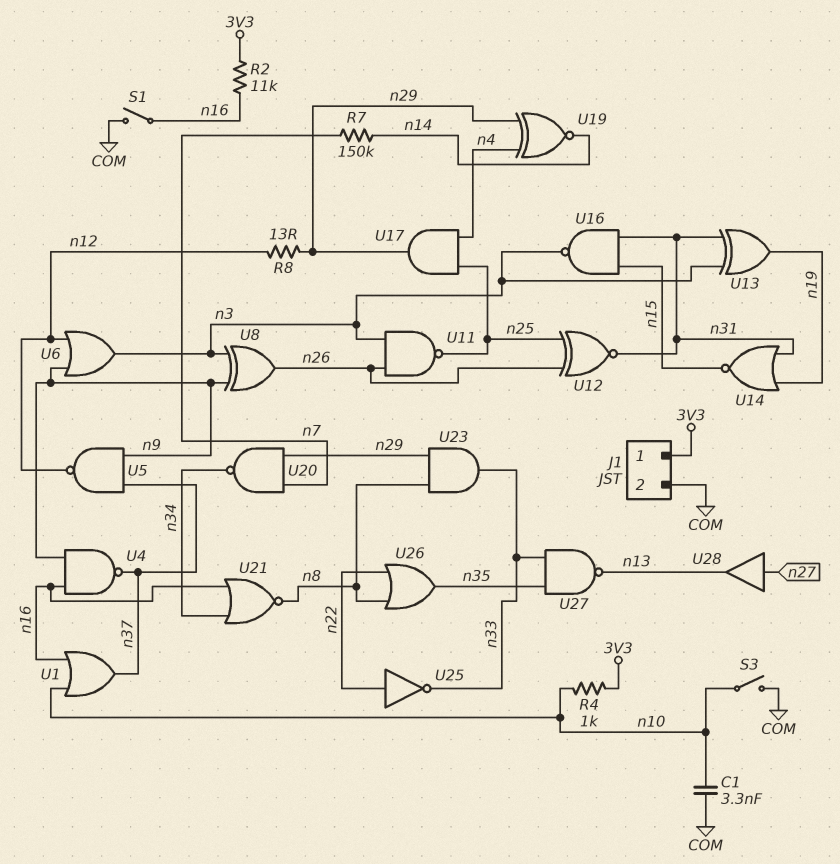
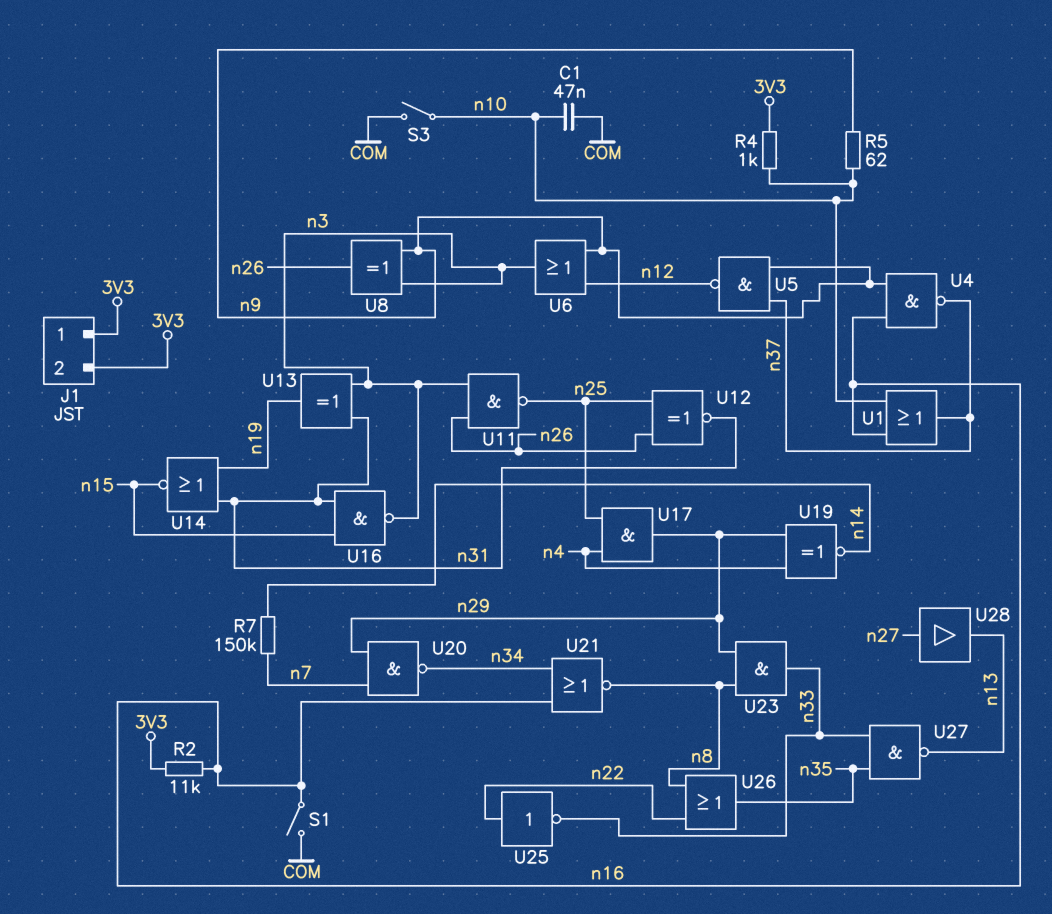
C1: 3.3nF (COM, n10) -> 47nF (COM, n10)
J1 pin 2: COM -> 3V3
R5: none -> 62 (n9, n10)
R8: 13 (n12, n29) -> none

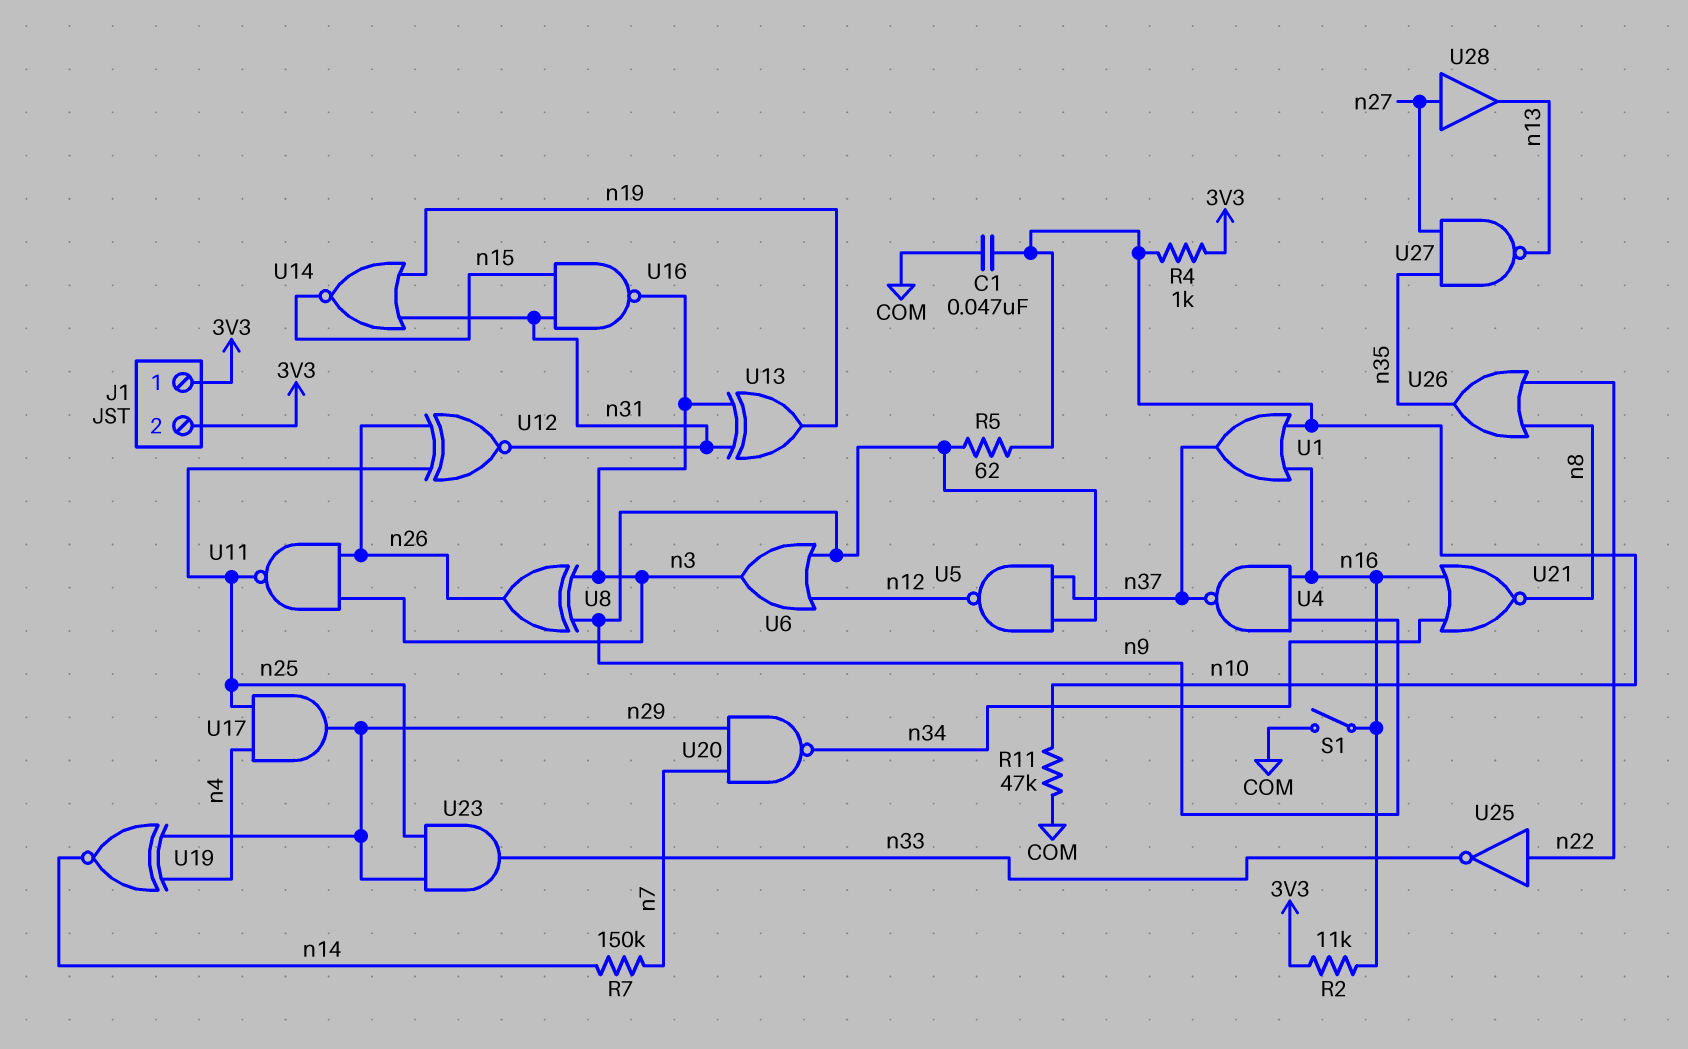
R11: none -> 47k (COM, n10)
S3: switch (COM, n10) -> none
U23: AND (in n8, in n29, out n33) -> AND (in n25, in n29, out n33)
U27: NAND (in n33, in n35, out n13) -> NAND (in n27, in n35, out n13)

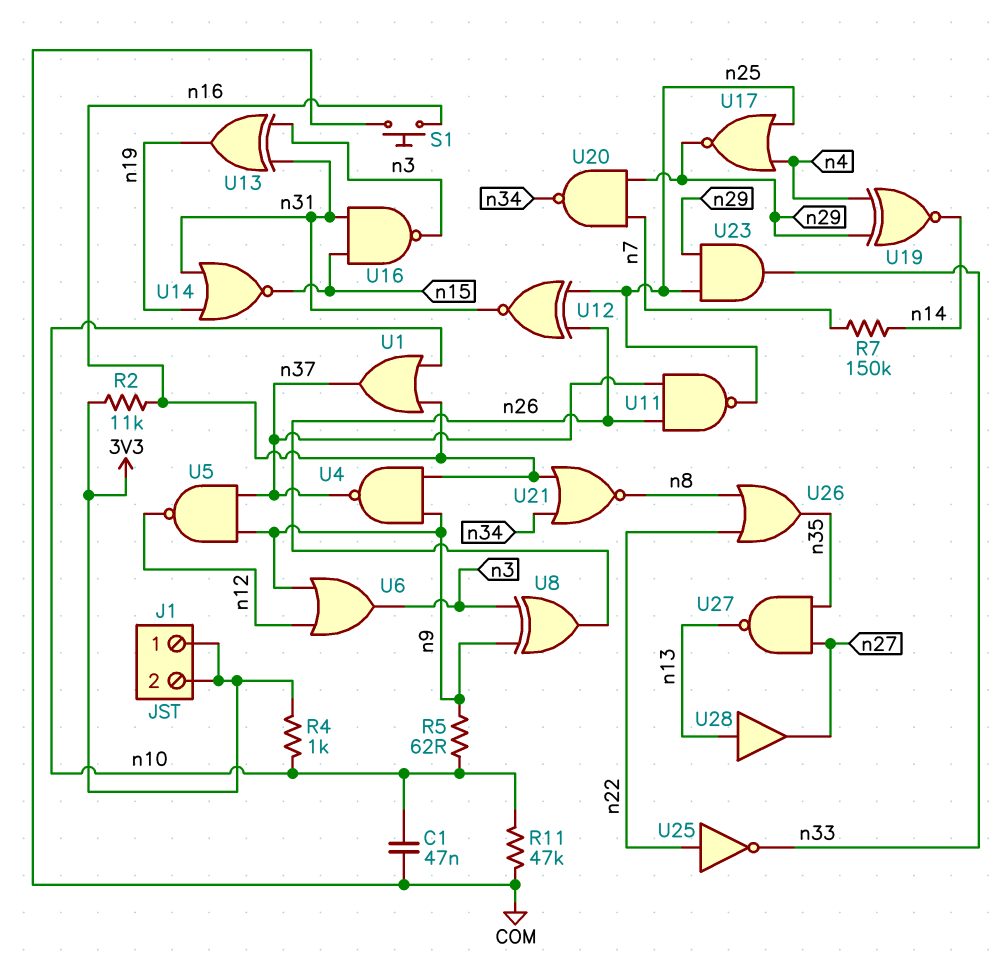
S1: switch (COM, n16) -> button (COM, n16)
U11: NAND (in n3, in n26, out n25) -> NAND (in n26, in n37, out n25)
U17: AND (in n4, in n25, out n29) -> NOR (in n4, in n25, out n29)
U28: buffer (in n27, out n13) -> buffer (in n13, out n27)

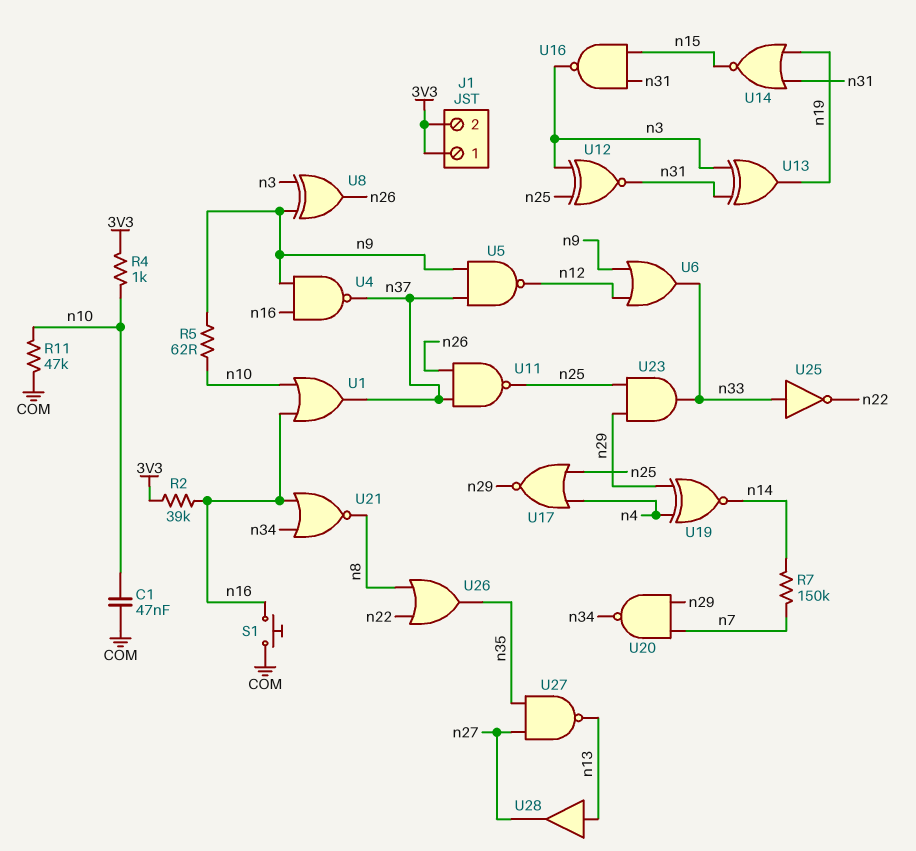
R2: 11k (3V3, n16) -> 39k (3V3, n16)
U6: OR (in n9, in n12, out n3) -> OR (in n9, in n12, out n33)
U12: XNOR (in n25, in n26, out n31) -> XNOR (in n3, in n25, out n31)
U25: NOT (in n22, out n33) -> NOT (in n33, out n22)

